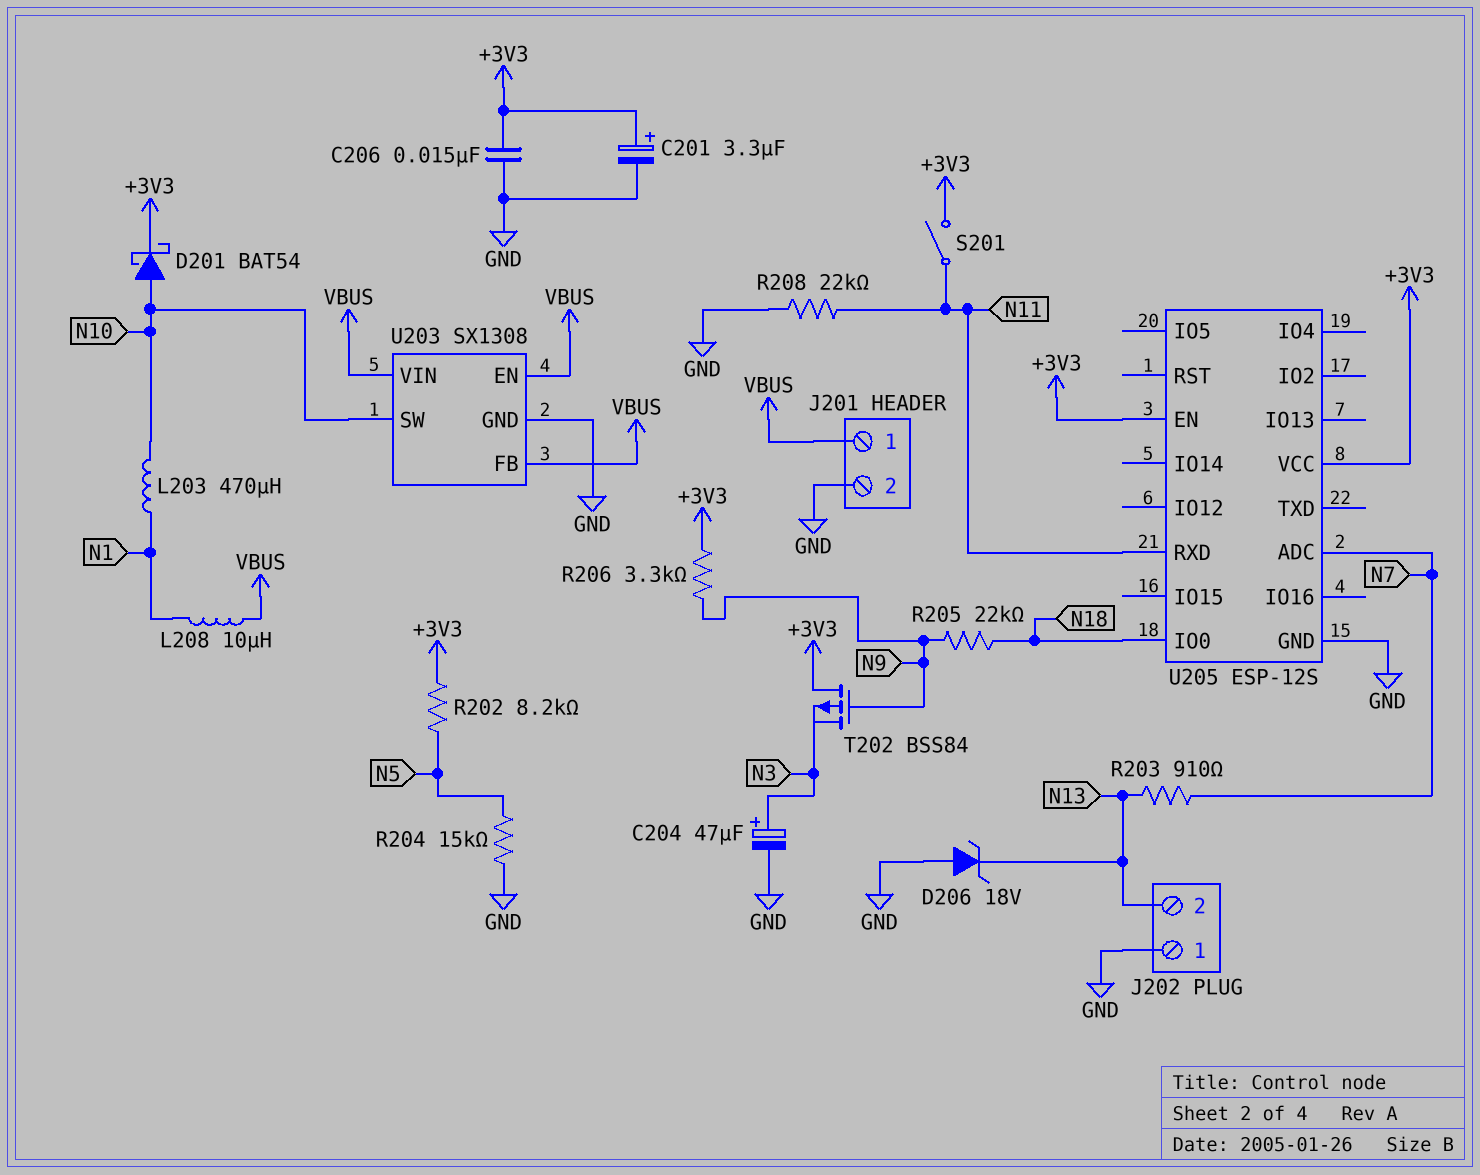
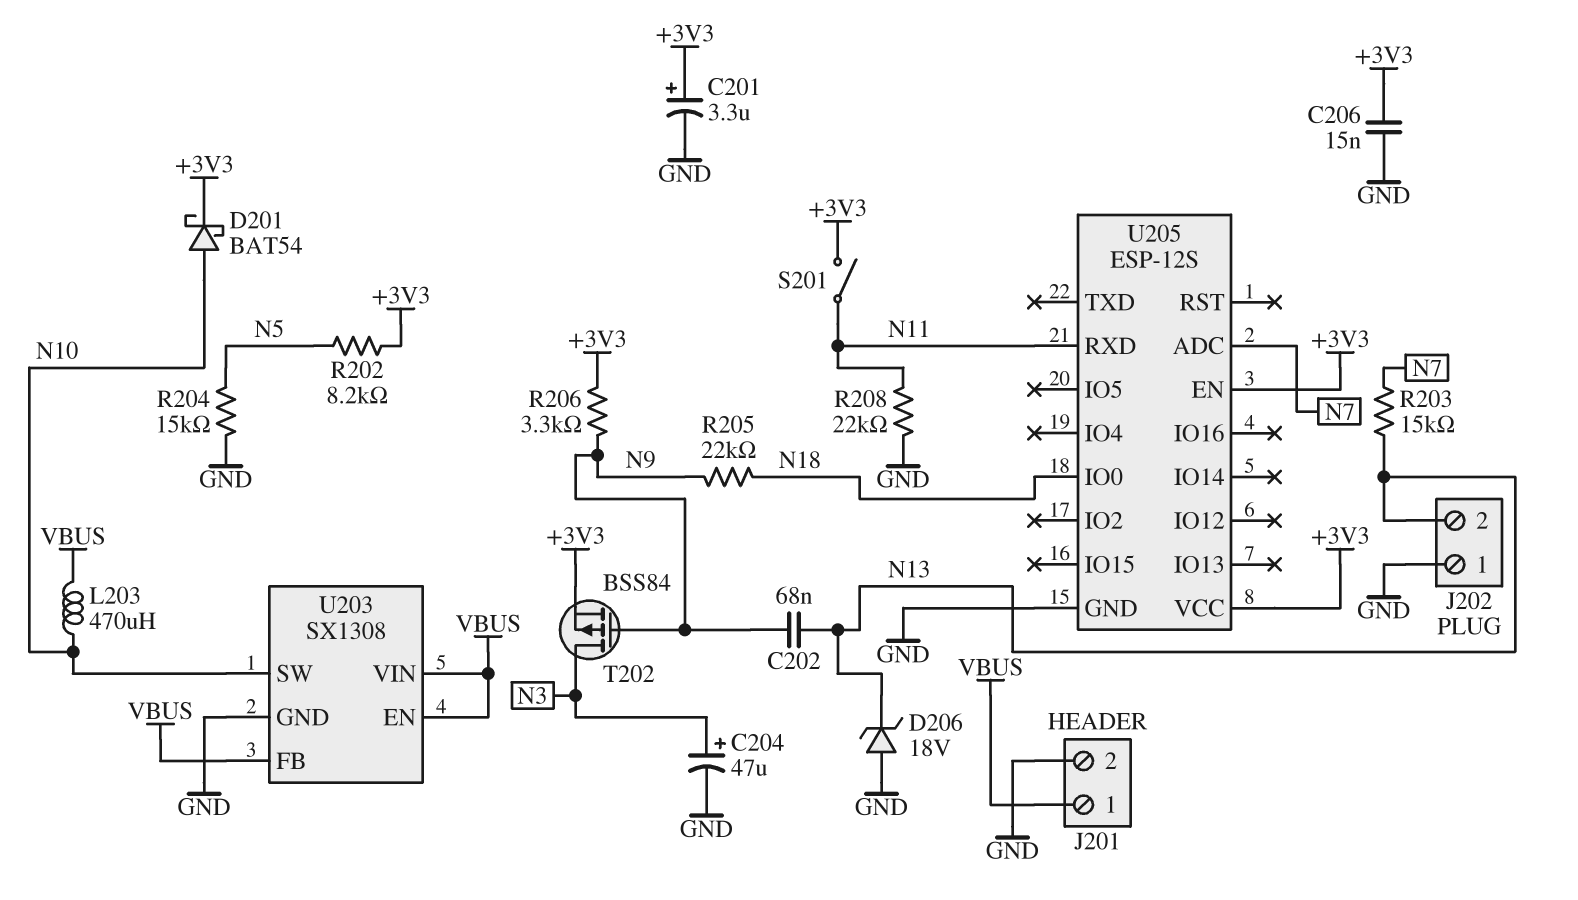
C202: none -> 68nF (N9, N13)
L203: 470uH (N1, N10) -> 470uH (N10, VBUS)
L208: 10uH (N1, VBUS) -> none
R203: 910 (N7, N13) -> 15k (N7, N13)
T202: PMOS BSS84 (G N9, D +3V3, S N3) -> PMOS BSS84 (G N9, D N3, S +3V3)

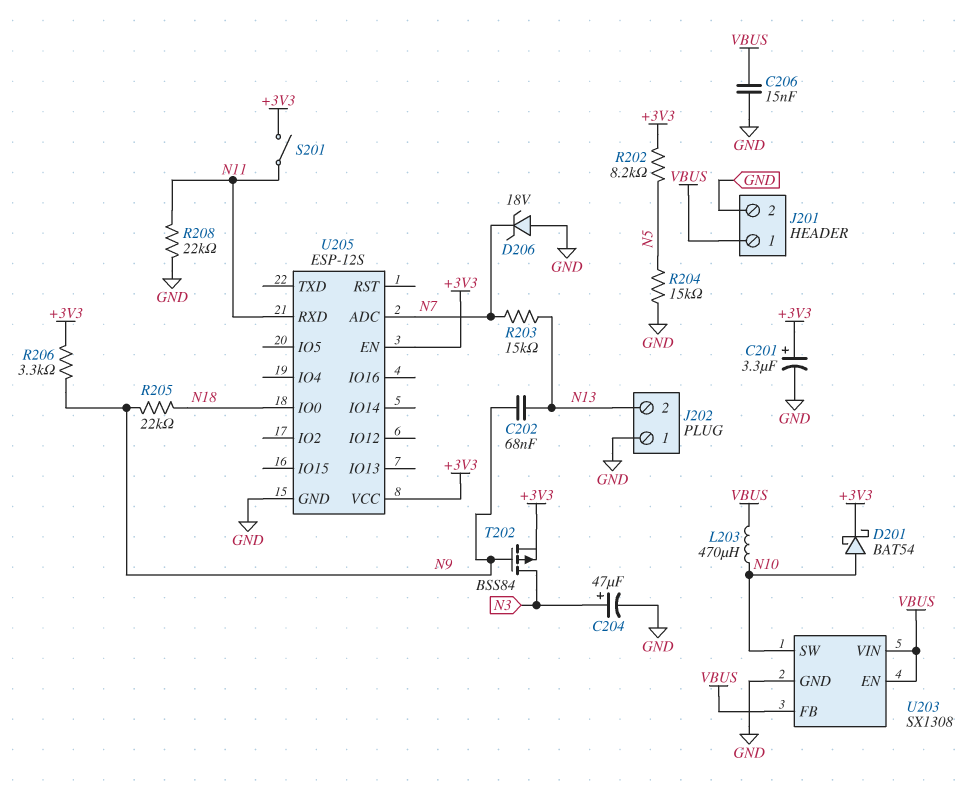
C206: 15nF (+3V3, GND) -> 15nF (GND, VBUS)
D206: zener 18V (A GND, K N13) -> zener 18V (A GND, K N7)

